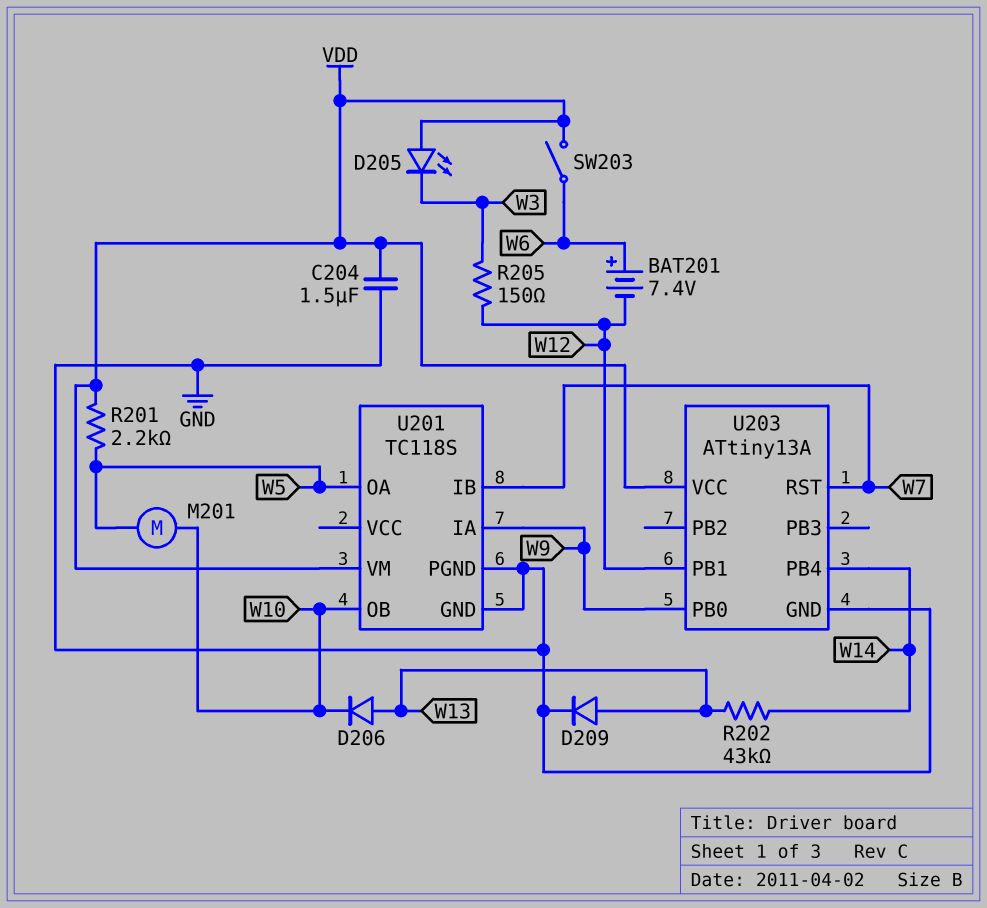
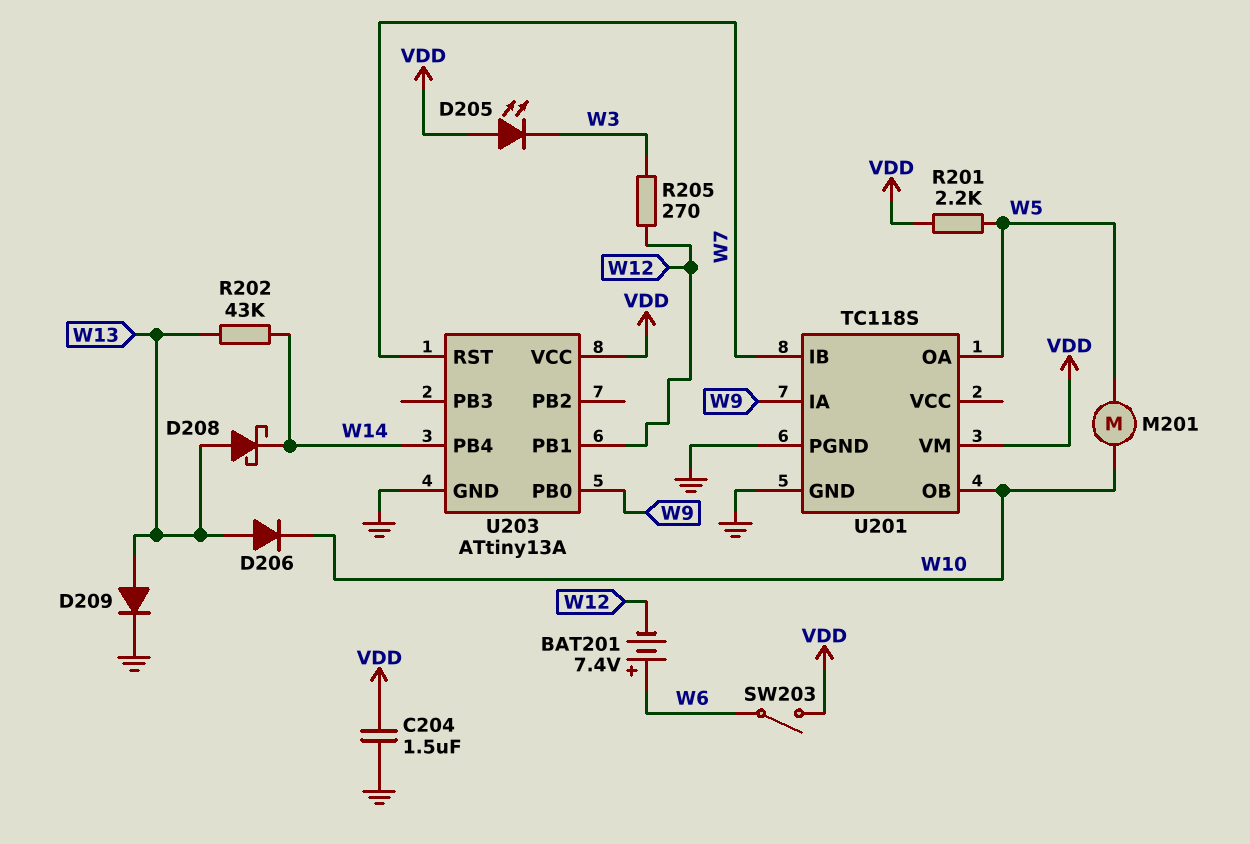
D208: none -> schottky (A W13, K W14)
R205: 150 (W3, W12) -> 270 (W3, W12)

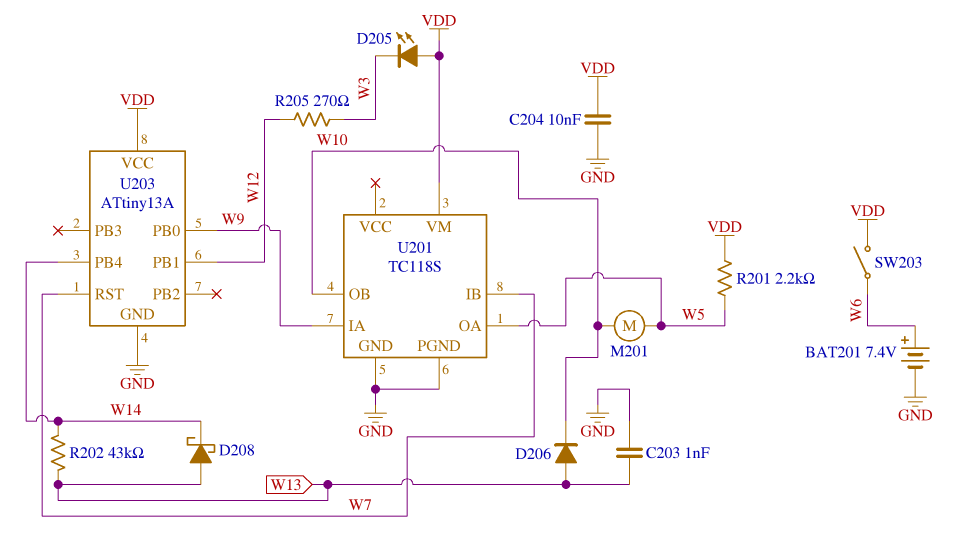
BAT201: 7.4V (plus W6, minus W12) -> 7.4V (plus W6, minus GND)
C203: none -> 1nF (GND, W13)
C204: 1.5uF (GND, VDD) -> 10nF (GND, VDD)
D209: diode (A W13, K GND) -> none

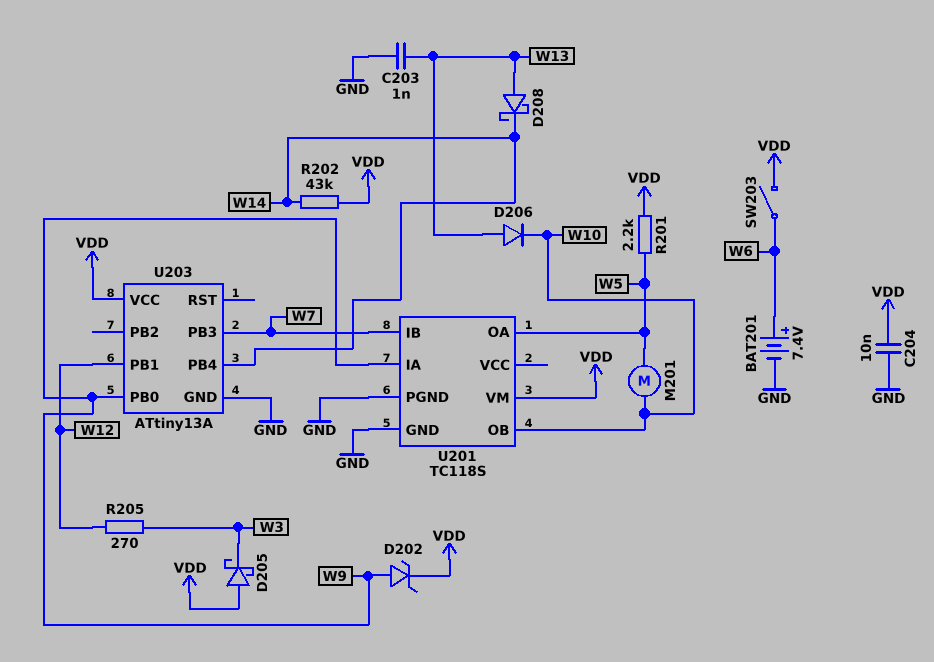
D202: none -> zener (A W9, K VDD)
D205: LED (A VDD, K W3) -> schottky (A VDD, K W3)
R202: 43k (W13, W14) -> 43k (VDD, W14)
U203 pin PB3: none -> W7
U203 pin RST: W7 -> none

